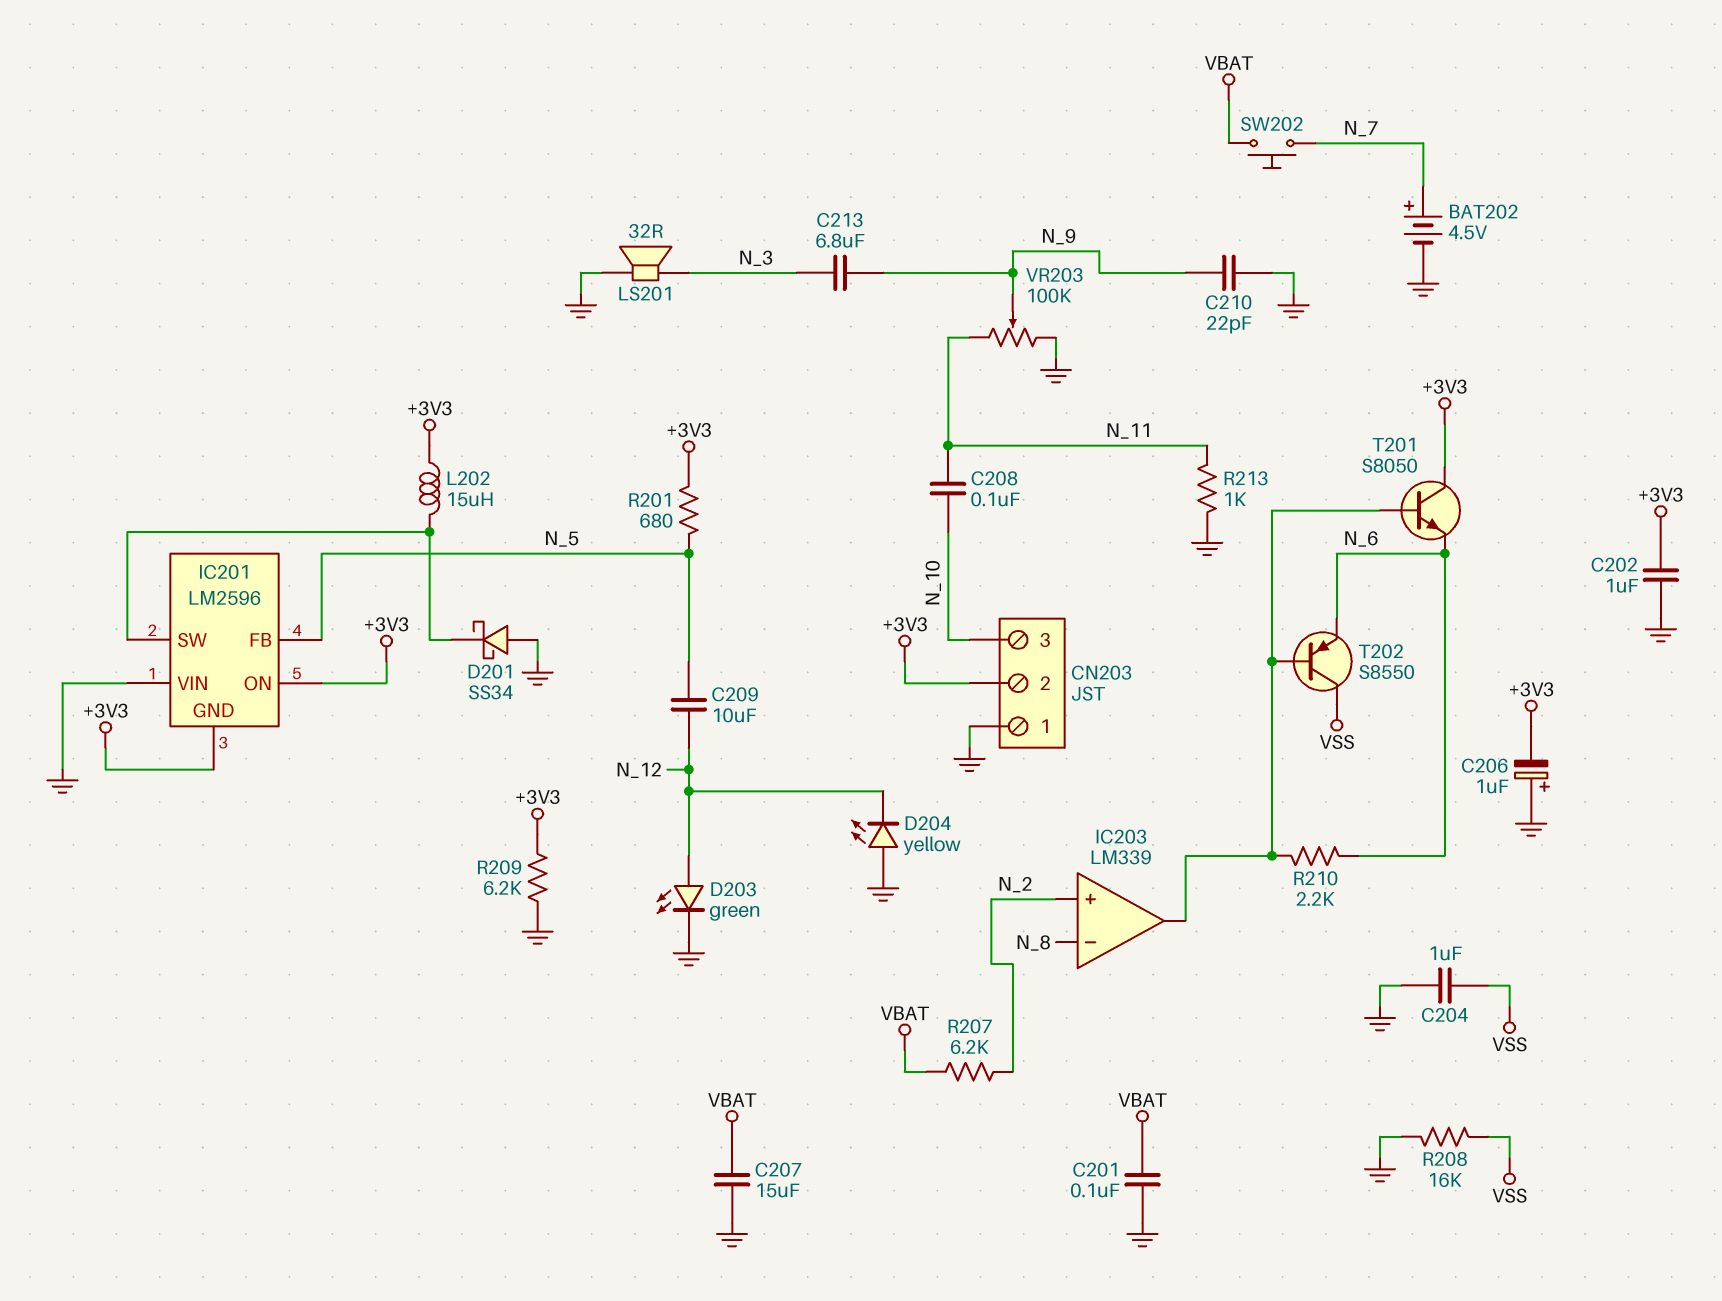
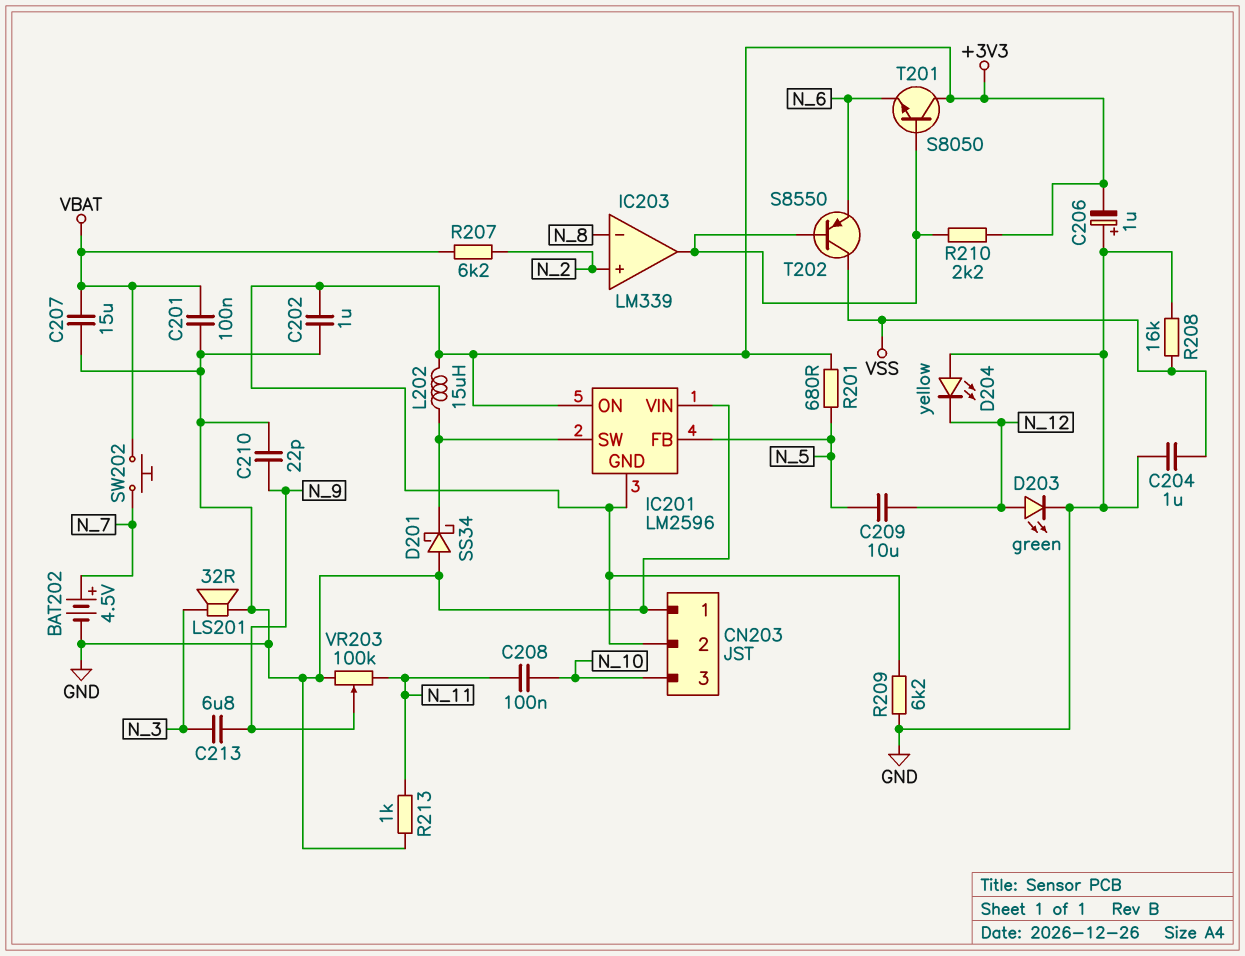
R210: 2.2k (IC203/out, N_6) -> 2.2k (+3V3, IC203/out)

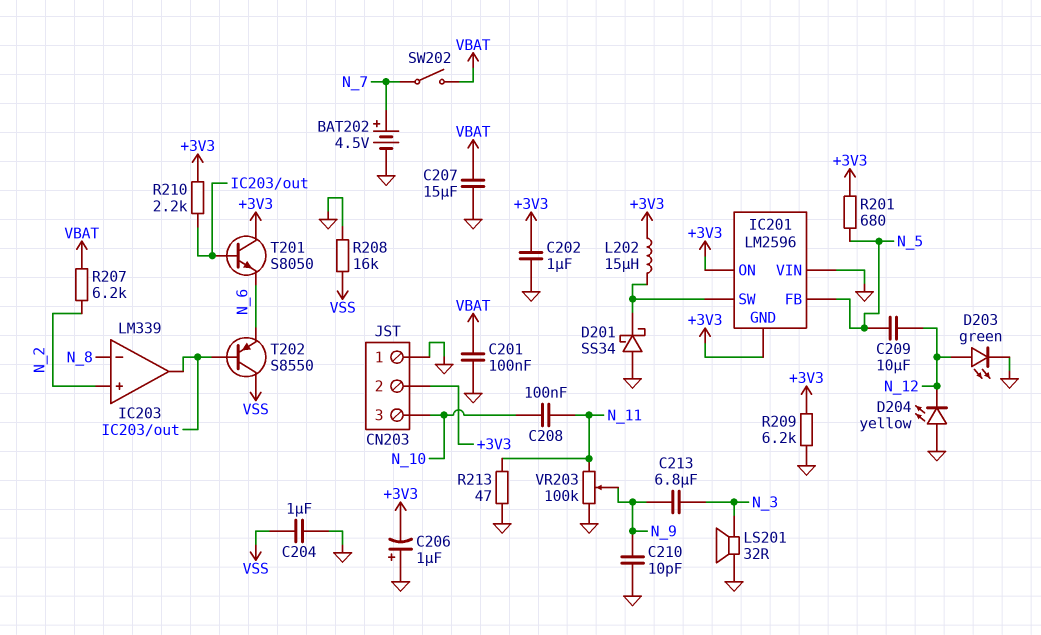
C210: 22pF (GND, N_9) -> 10pF (GND, N_9)
R213: 1k (GND, N_11) -> 47 (GND, N_11)
SW202: button (N_7, VBAT) -> switch (N_7, VBAT)

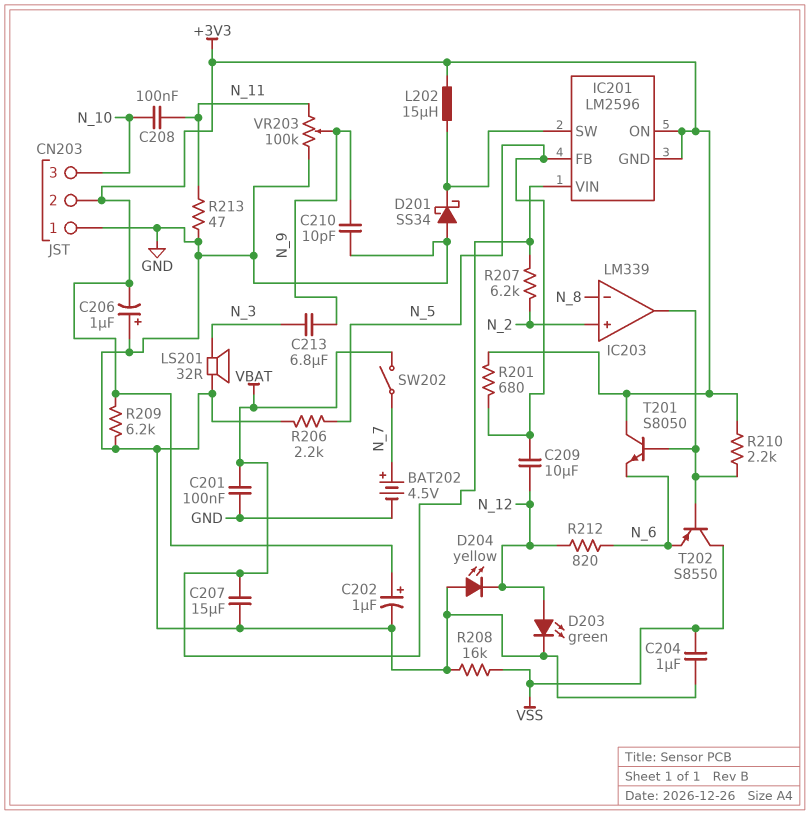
C202: 1uF (+3V3, GND) -> 1uF (plus +3V3, minus GND)
IC201 pin VIN: GND -> VBAT
R206: none -> 2.2k (GND, N_5)
R212: none -> 820 (N_6, N_12)

